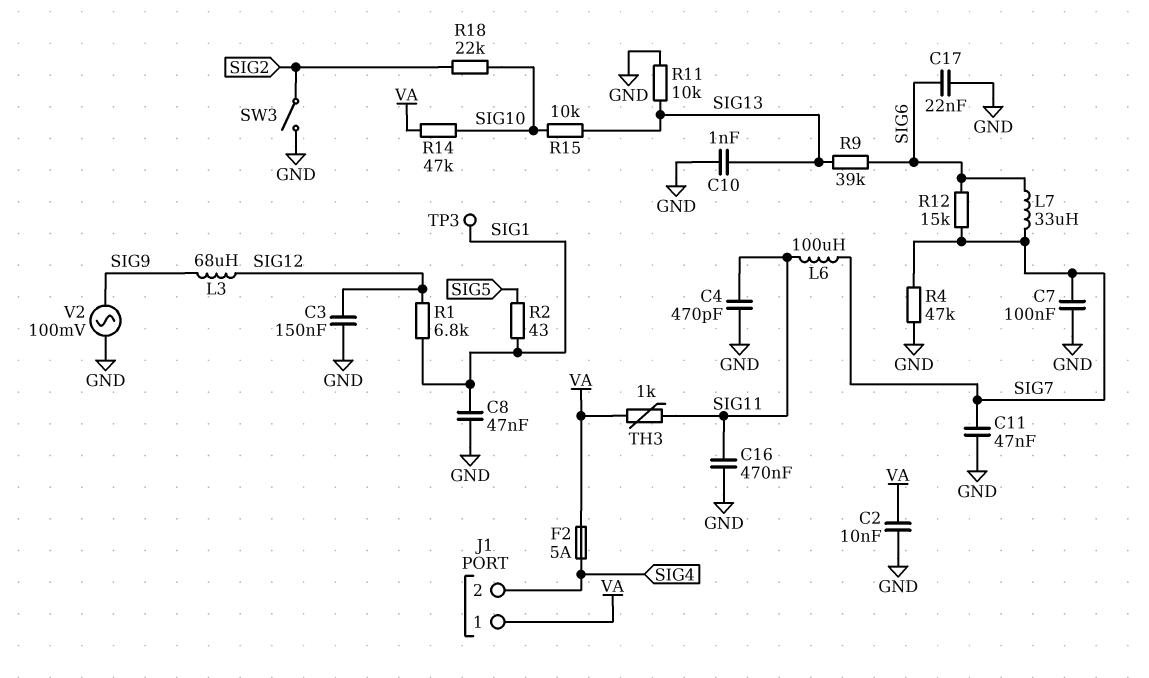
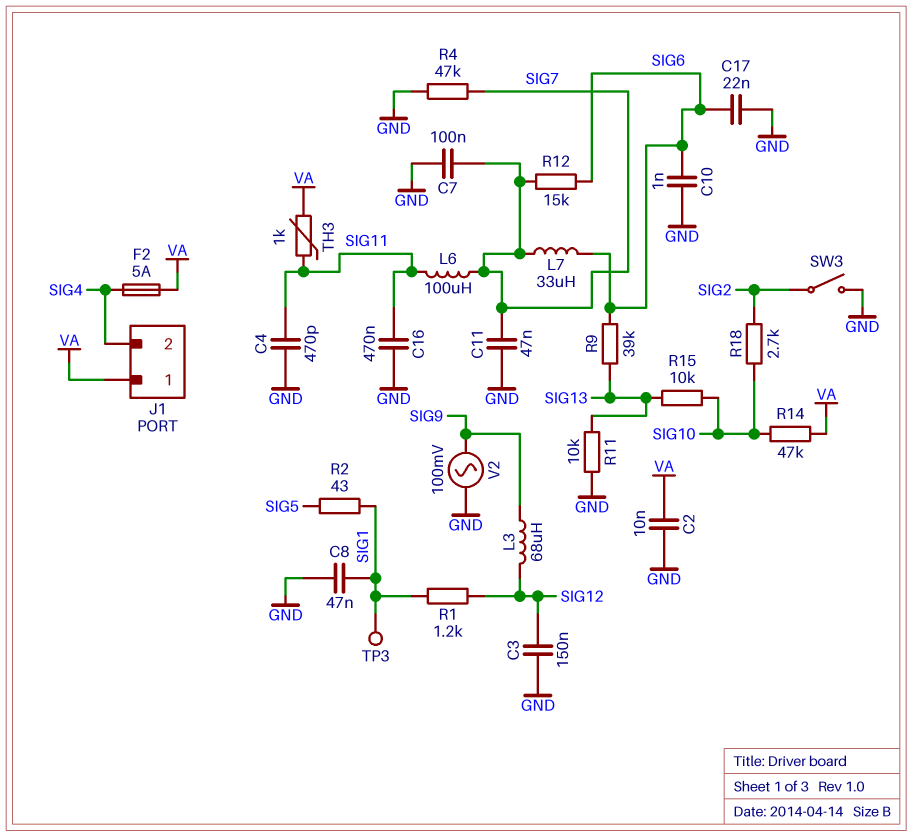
C10: 1nF (GND, SIG13) -> 1nF (GND, SIG6)
R1: 6.8k (SIG1, SIG12) -> 1.2k (SIG1, SIG12)
R18: 22k (SIG2, SIG10) -> 2.7k (SIG2, SIG10)

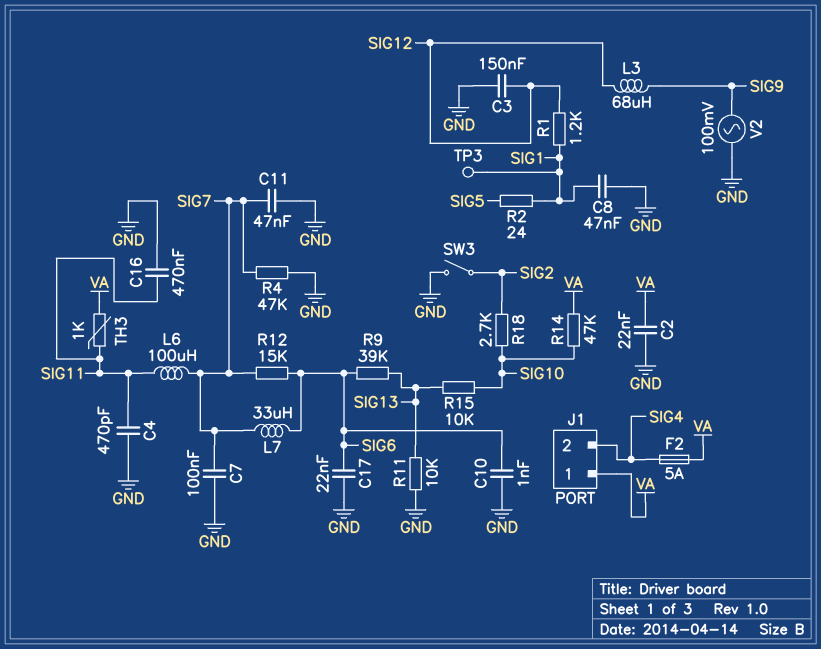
C2: 10nF (GND, VA) -> 22nF (GND, VA)
R2: 43 (SIG1, SIG5) -> 24 (SIG1, SIG5)

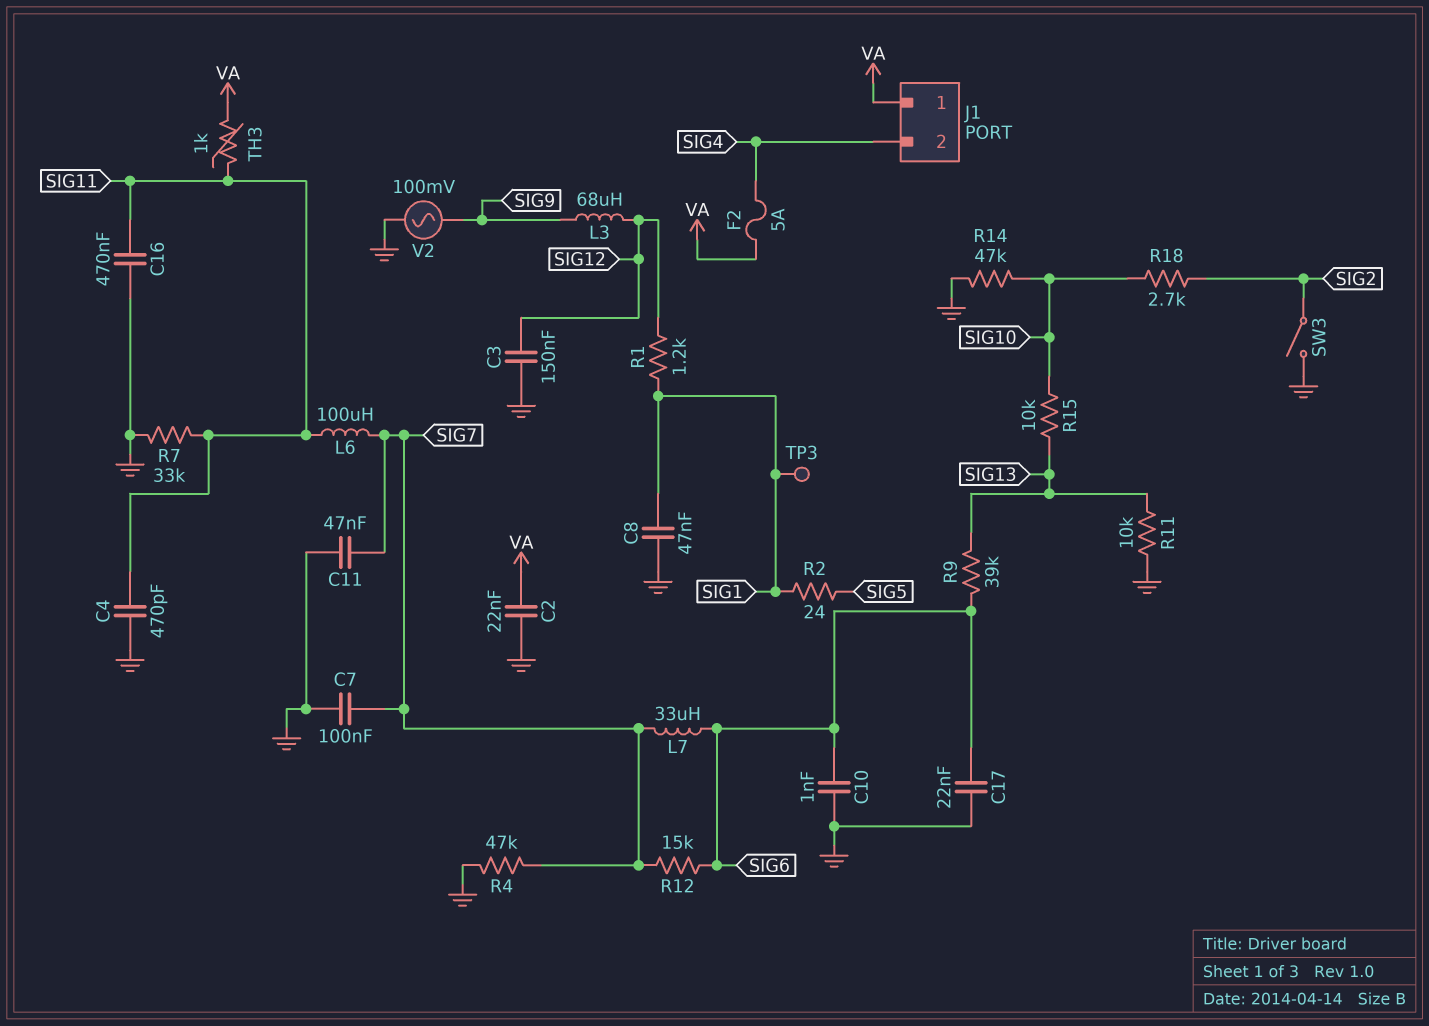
R7: none -> 33k (GND, SIG11)
R14: 47k (SIG10, VA) -> 47k (GND, SIG10)

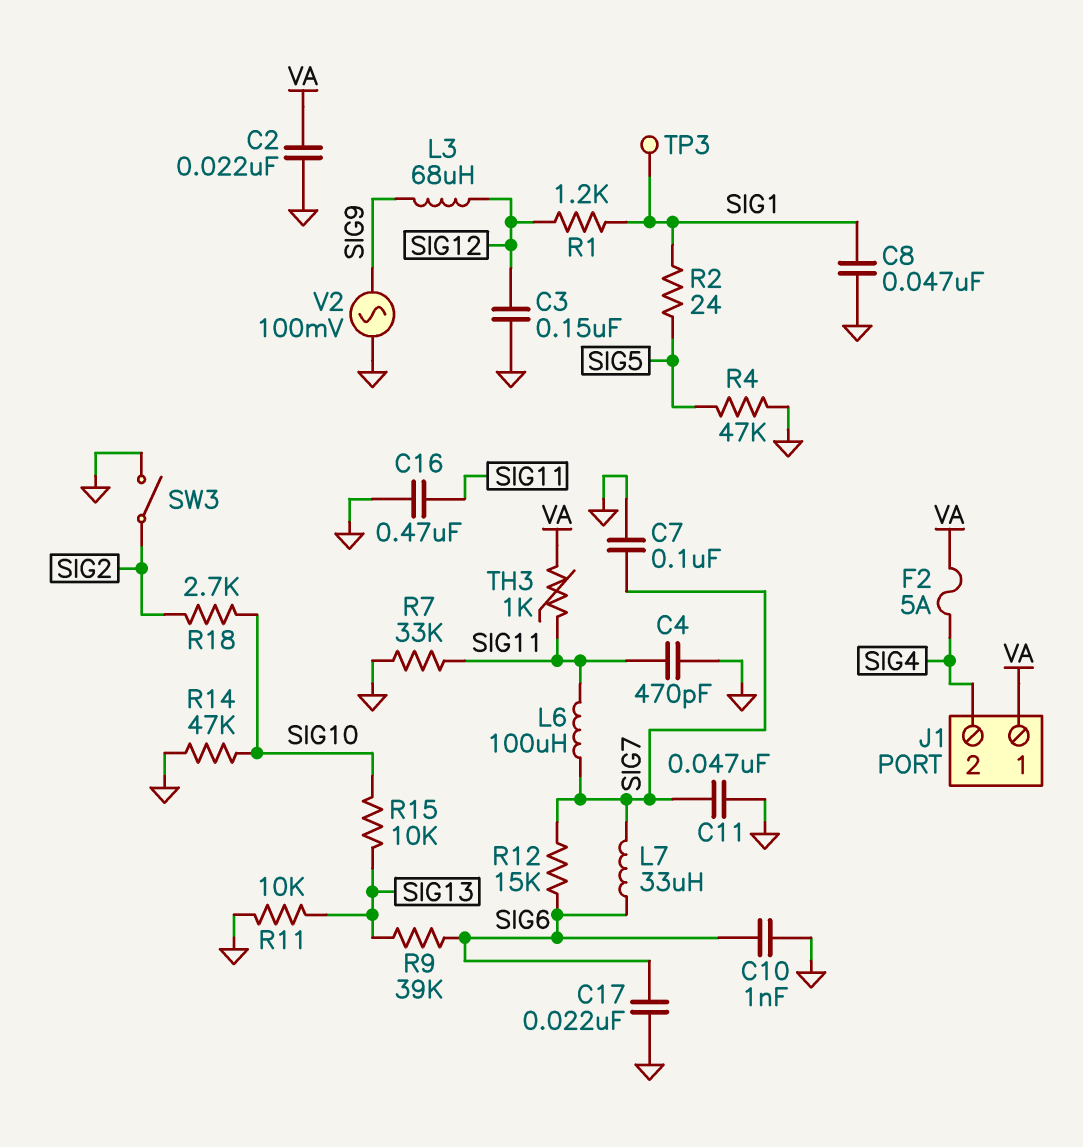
R4: 47k (GND, SIG7) -> 47k (GND, SIG5)

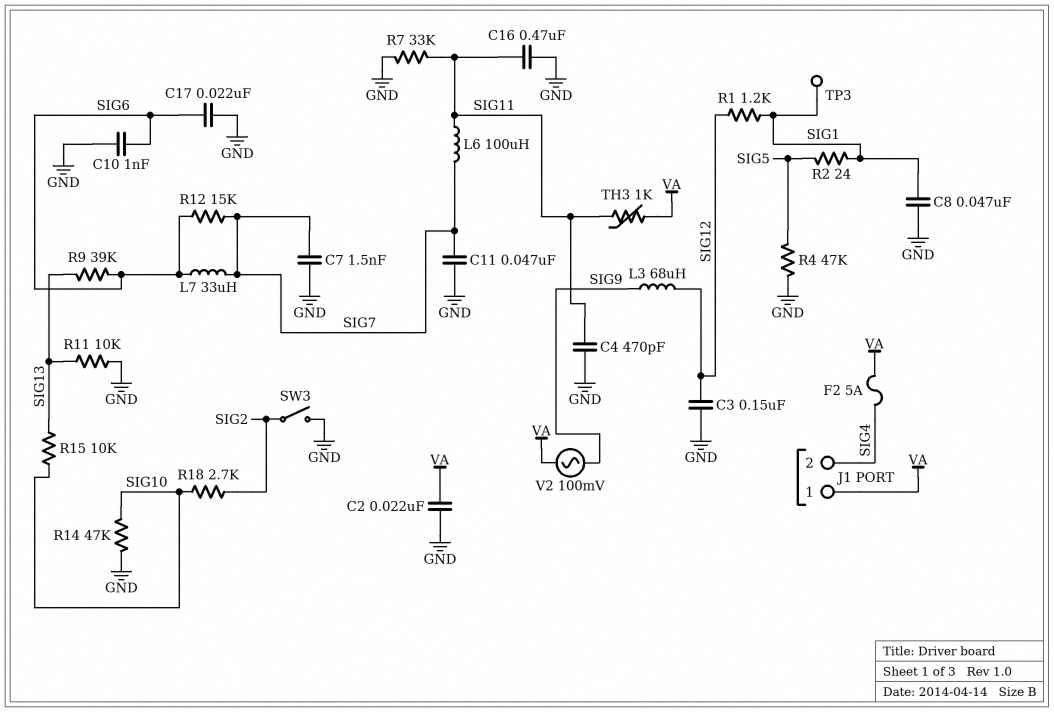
C7: 100nF (GND, SIG7) -> 1.5nF (GND, SIG7)
V2: AC 100mV (GND, SIG9) -> AC 100mV (SIG9, VA)

